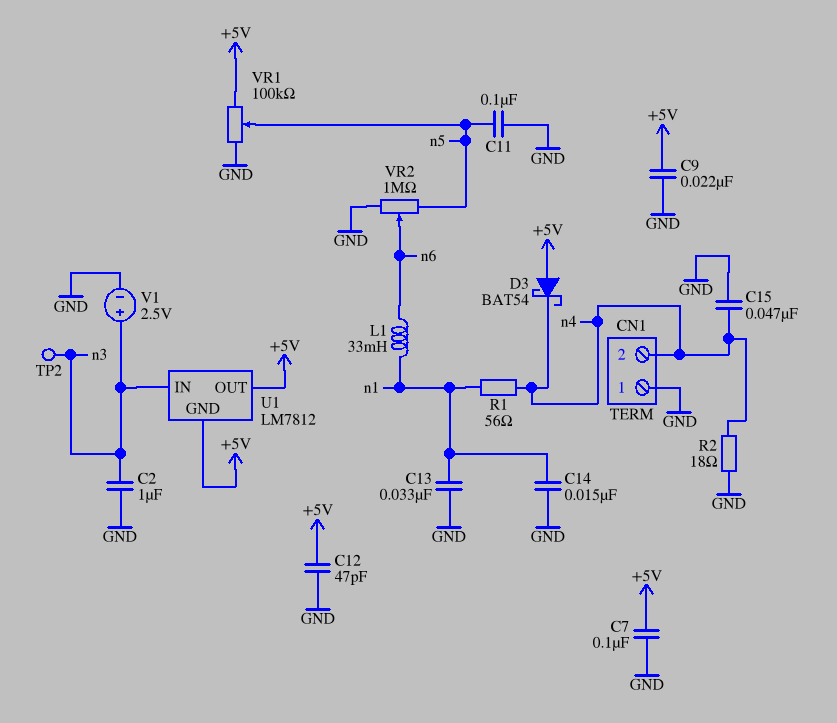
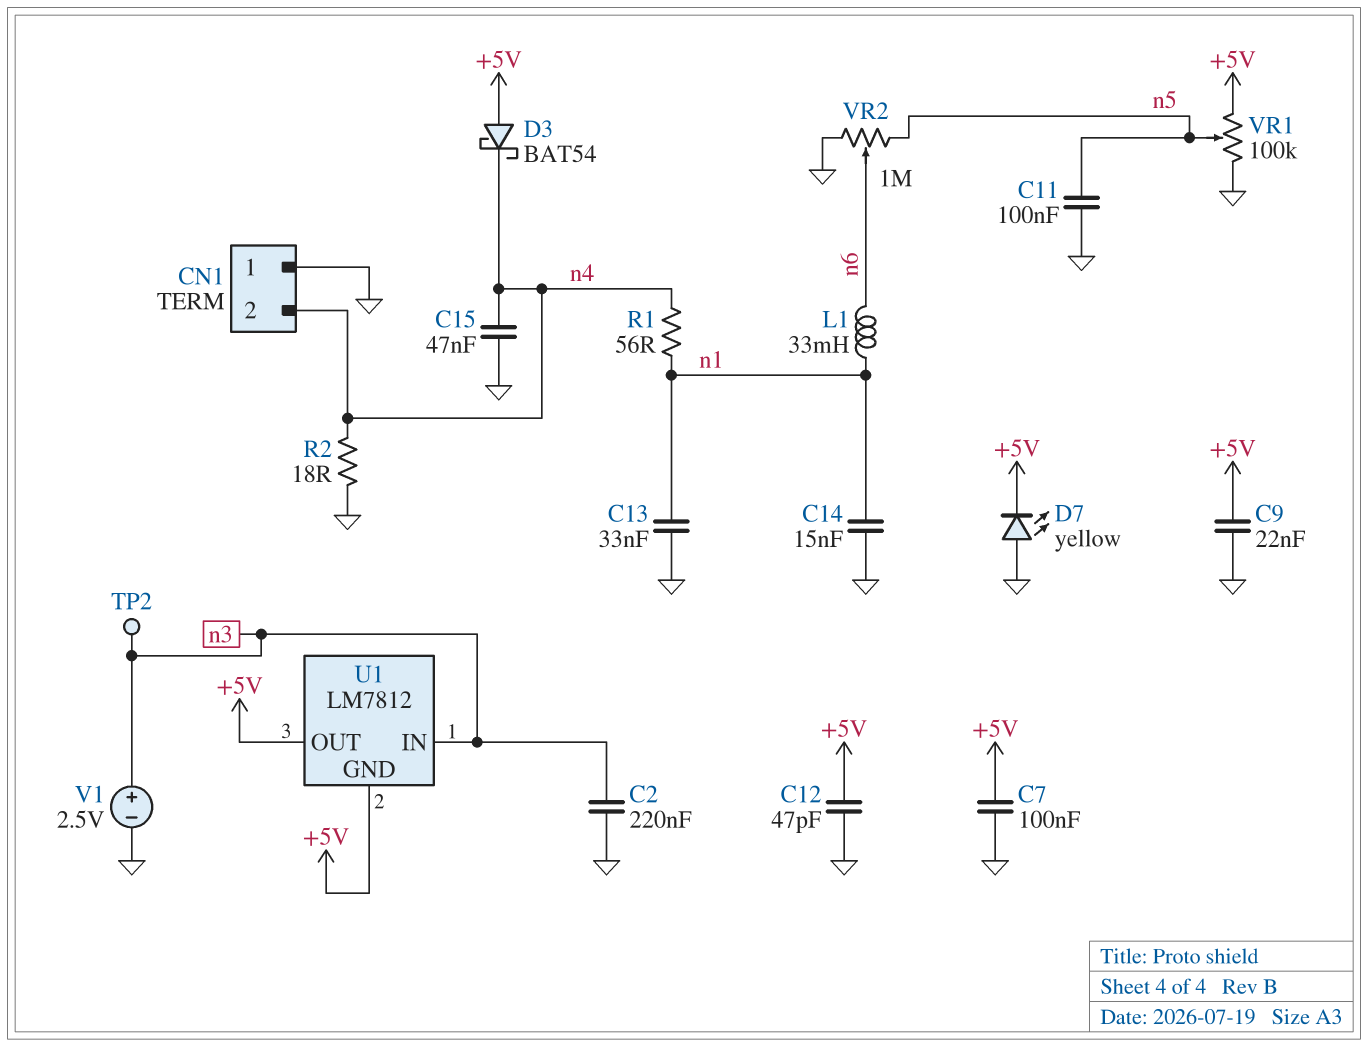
C2: 1uF (GND, n3) -> 220nF (GND, n3)
D7: none -> LED yellow (A GND, K +5V)

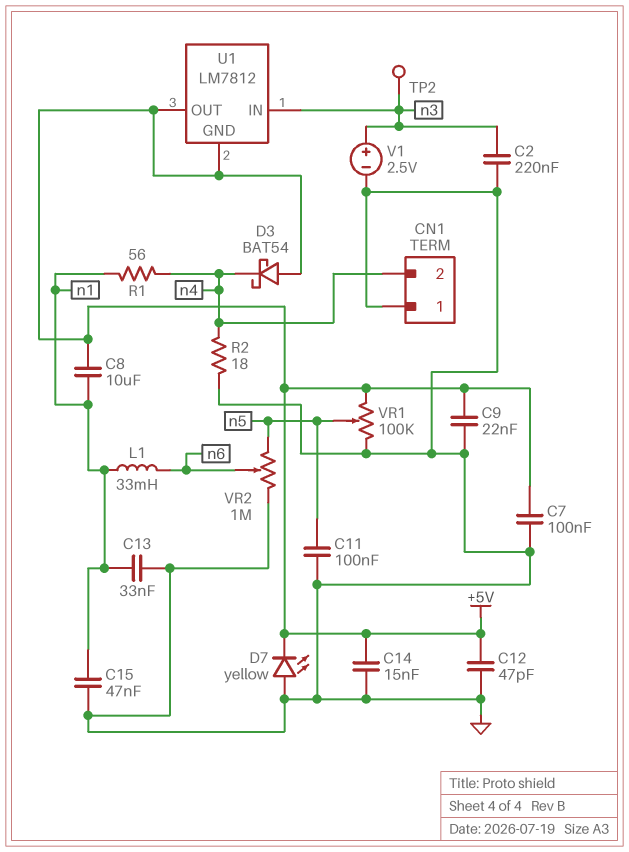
C8: none -> 10uF (+5V, n1)
C14: 15nF (GND, n1) -> 15nF (+5V, GND)
C15: 47nF (GND, n4) -> 47nF (GND, n1)

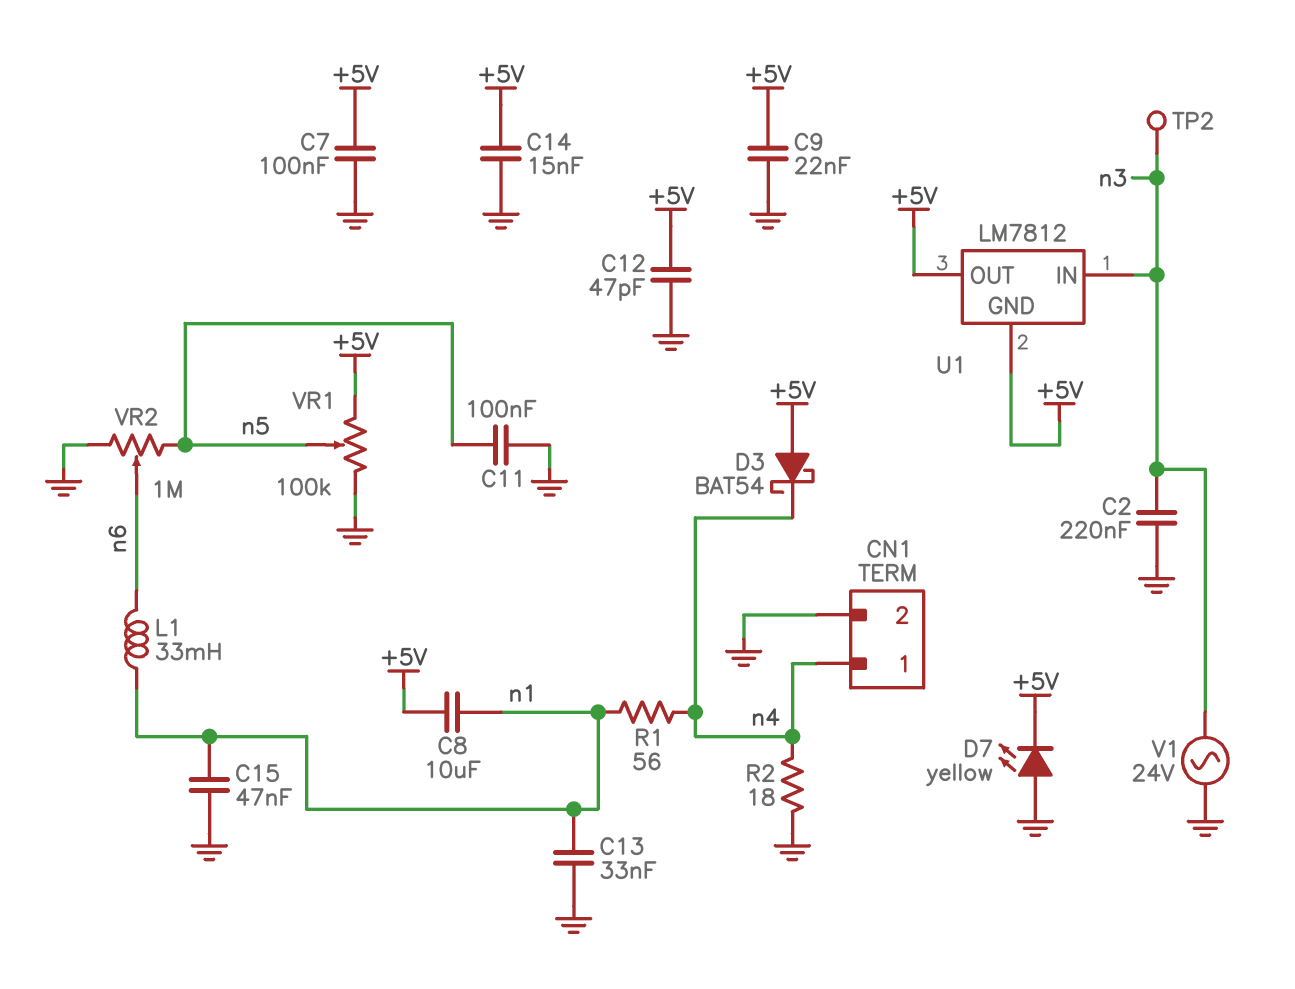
CN1 pin 1: GND -> n4
CN1 pin 2: n4 -> GND
V1: 2.5V (plus n3, minus GND) -> AC 24V (GND, n3)

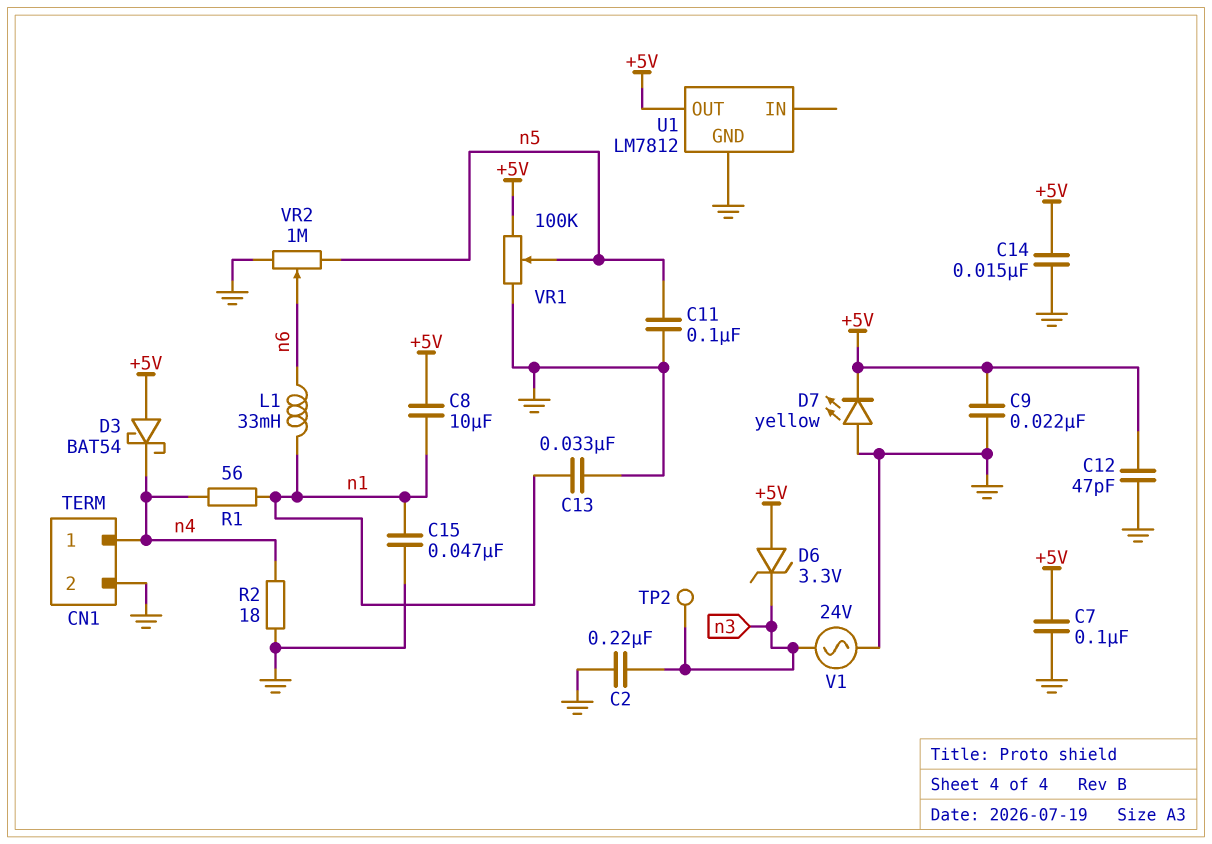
D6: none -> zener 3.3V (A +5V, K n3)
U1 pin GND: +5V -> GND
U1 pin IN: n3 -> none

